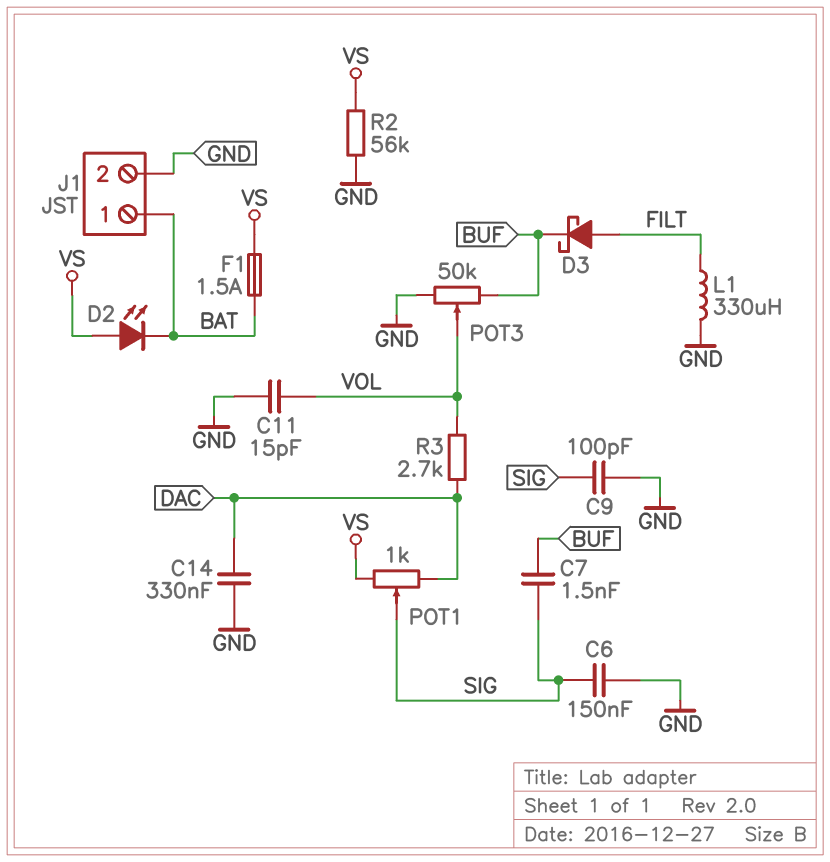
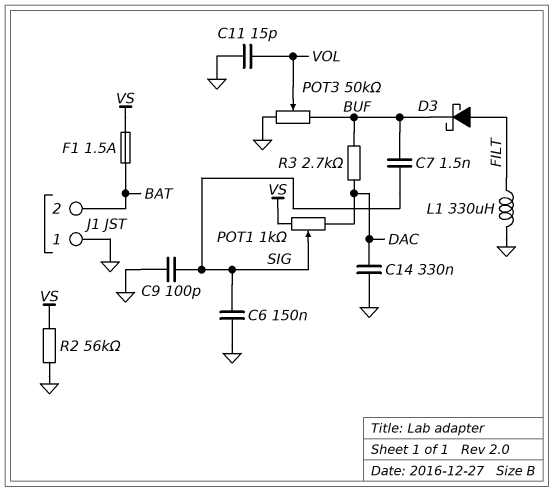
D2: LED (A VS, K BAT) -> none
J1 pin 1: BAT -> GND
J1 pin 2: GND -> BAT
R3: 2.7k (DAC, VOL) -> 2.7k (BUF, DAC)

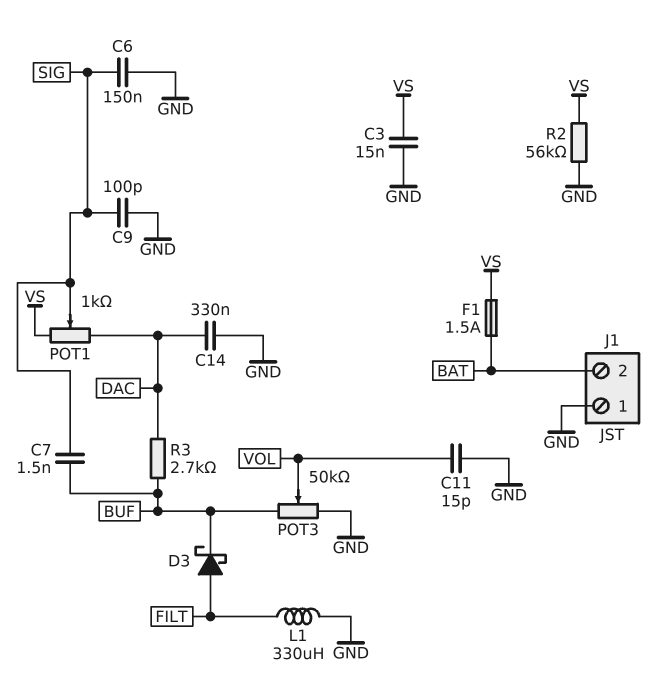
C3: none -> 15nF (GND, VS)

